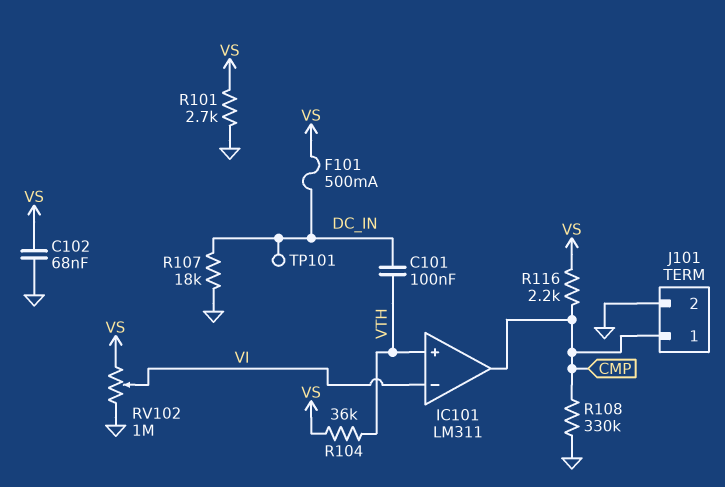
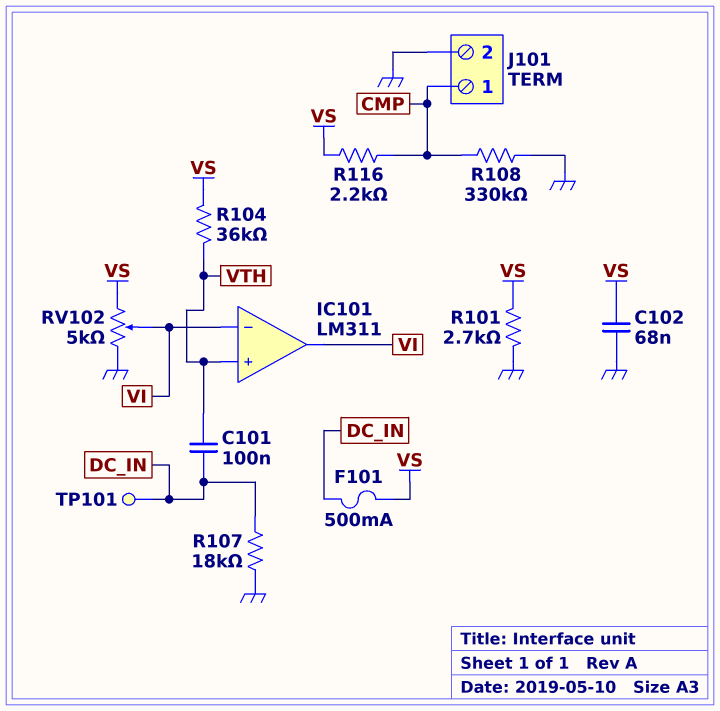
IC101 pin out: CMP -> VI
RV102: 1M (GND, VS, wiper VI) -> 5k (GND, VS, wiper VI)

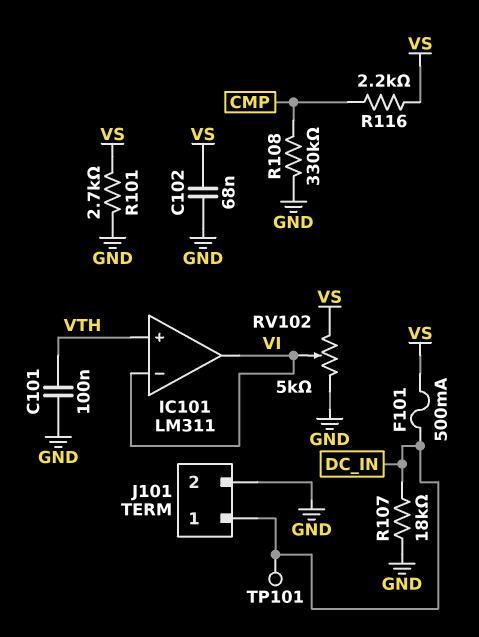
C101: 100nF (DC_IN, VTH) -> 100nF (GND, VTH)
J101 pin 1: CMP -> DC_IN
R104: 36k (VS, VTH) -> none

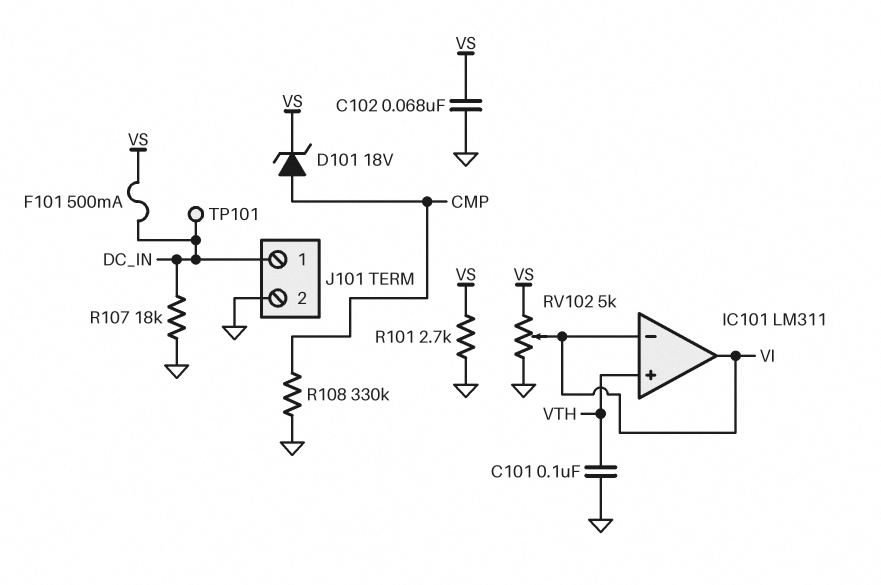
D101: none -> zener 18V (A CMP, K VS)
R116: 2.2k (CMP, VS) -> none

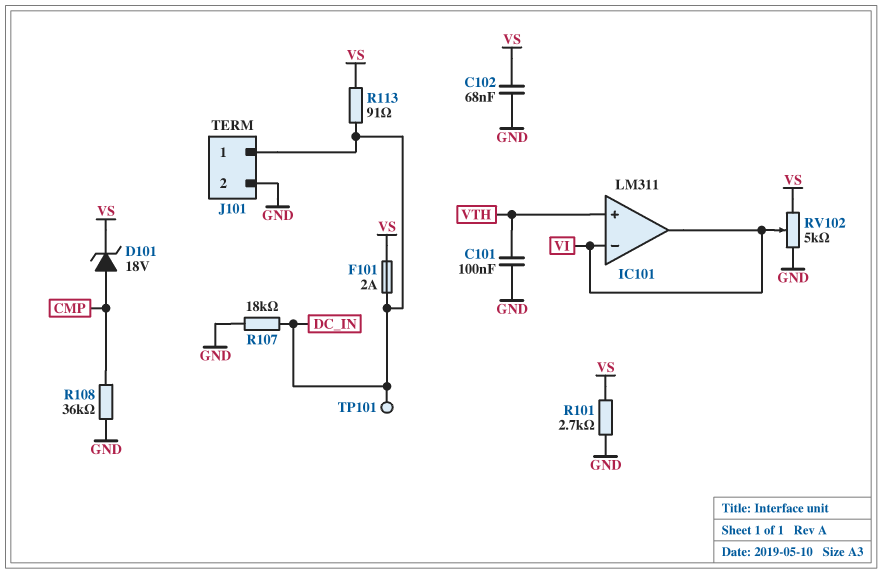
F101: 500mA (DC_IN, VS) -> 2A (DC_IN, VS)
R108: 330k (CMP, GND) -> 36k (CMP, GND)
R113: none -> 91 (DC_IN, VS)

